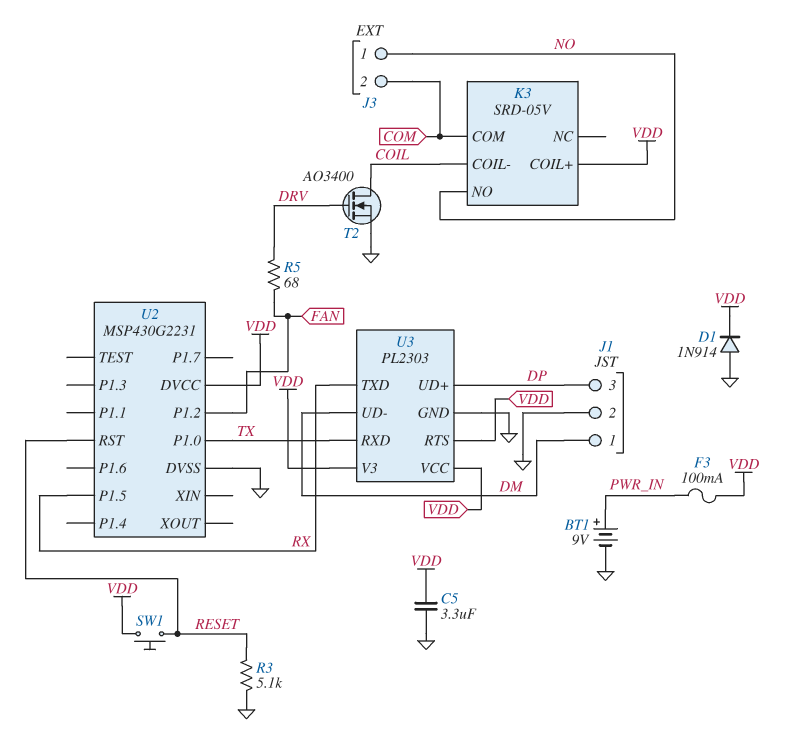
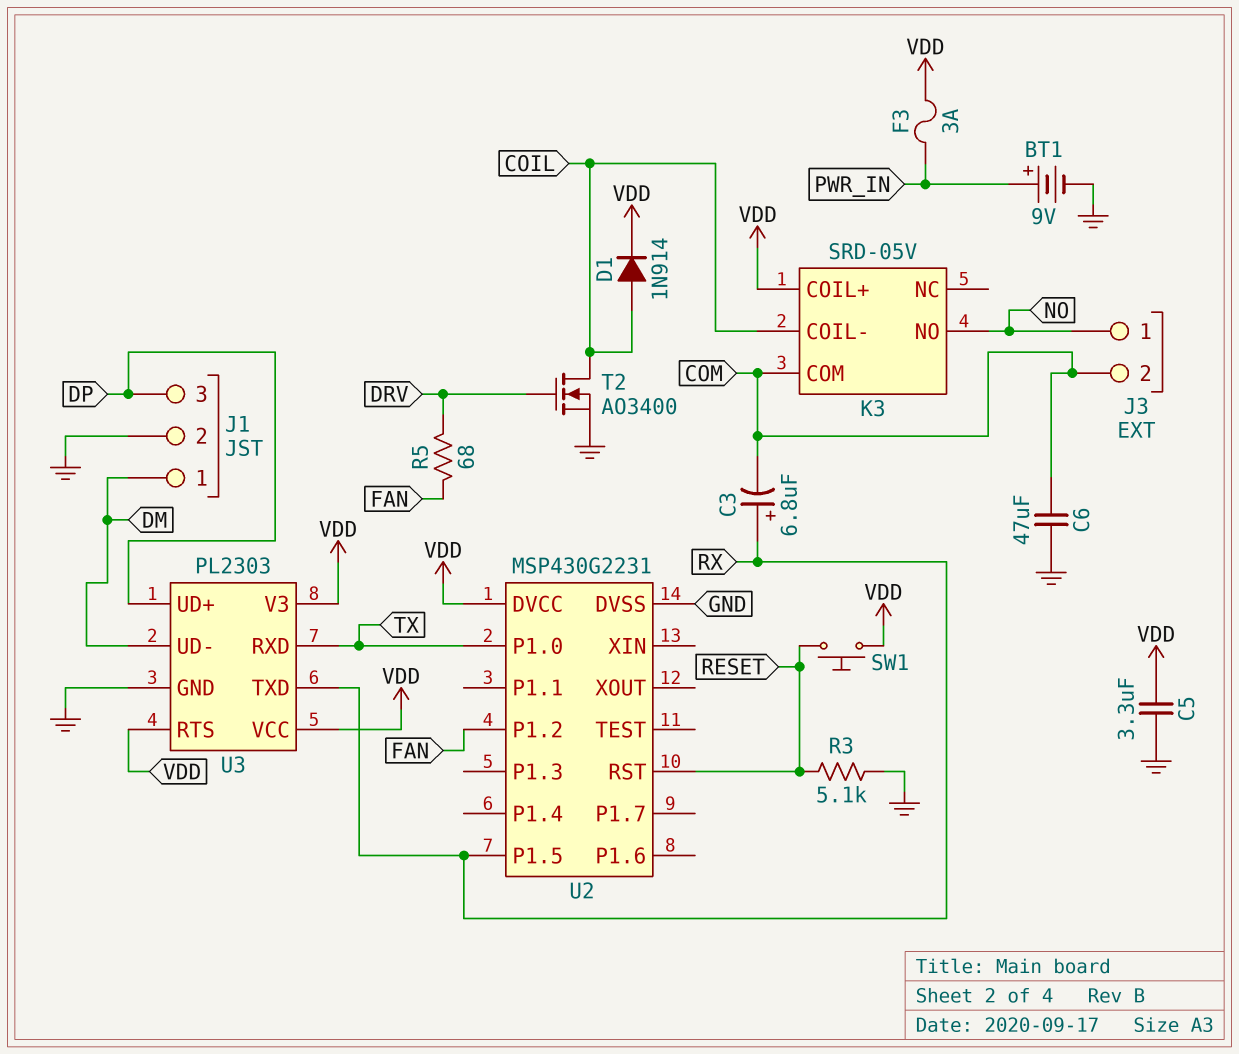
C3: none -> 6.8uF (plus RX, minus COM)
C6: none -> 47uF (COM, GND)
D1: diode 1N914 (A GND, K VDD) -> diode 1N914 (A COIL, K VDD)
F3: 100mA (PWR_IN, VDD) -> 3A (PWR_IN, VDD)

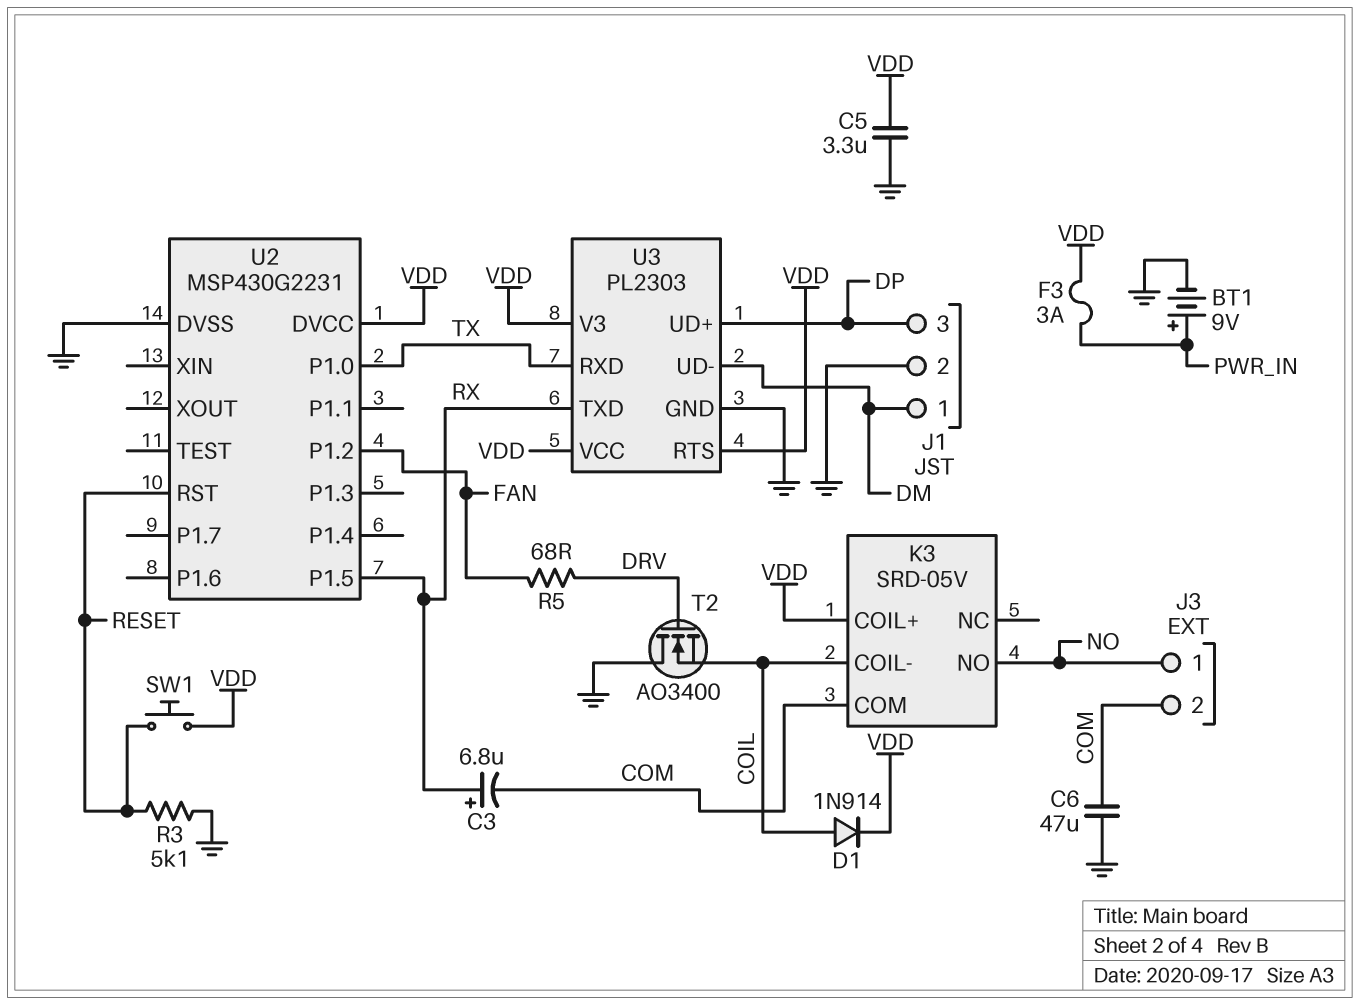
T2: NMOS AO3400 (G DRV, D COIL, S GND) -> NMOS AO3400 (G DRV, D GND, S COIL)

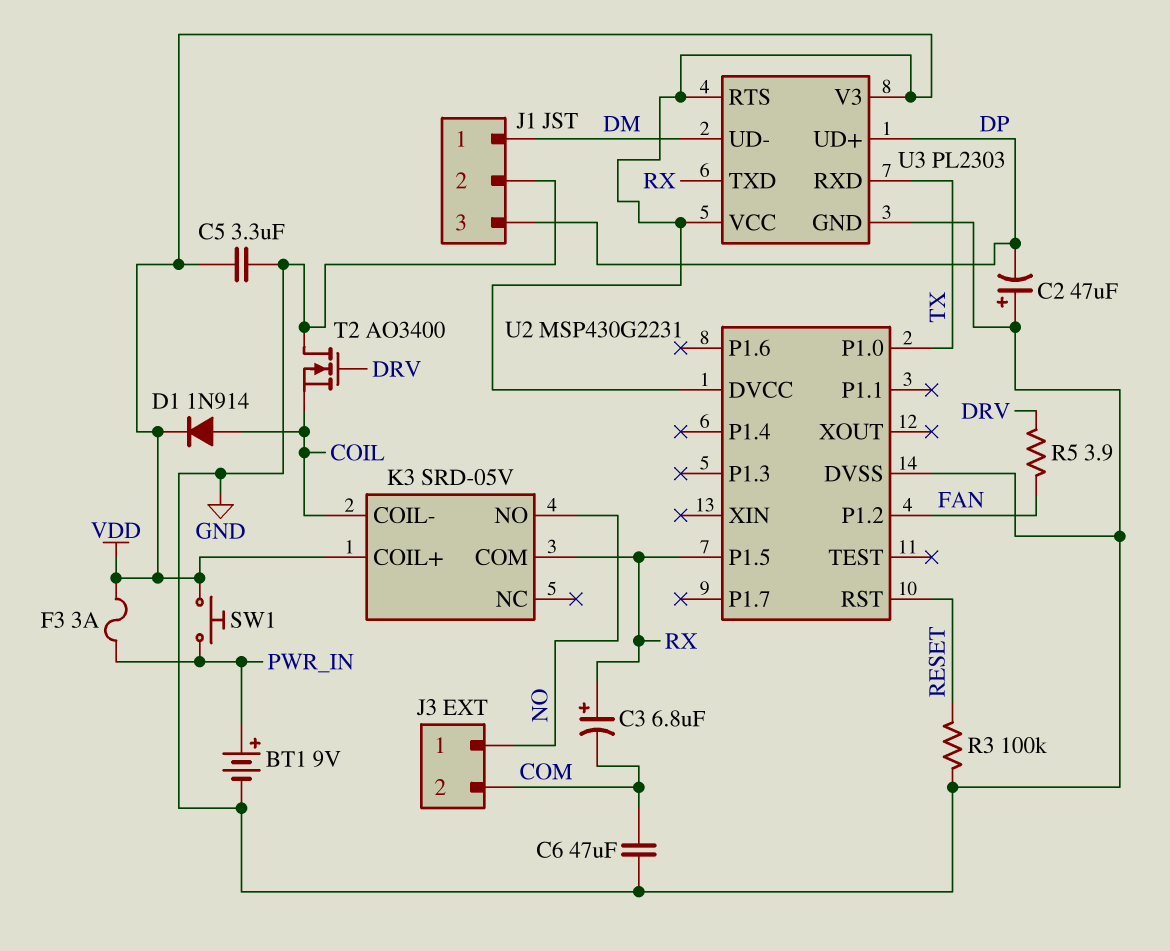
C2: none -> 47uF (plus GND, minus DP)
K3 pin COM: COM -> RX
R3: 5.1k (GND, RESET) -> 100k (GND, RESET)
R5: 68 (DRV, FAN) -> 3.9 (DRV, FAN)
SW1: button (RESET, VDD) -> button (PWR_IN, VDD)

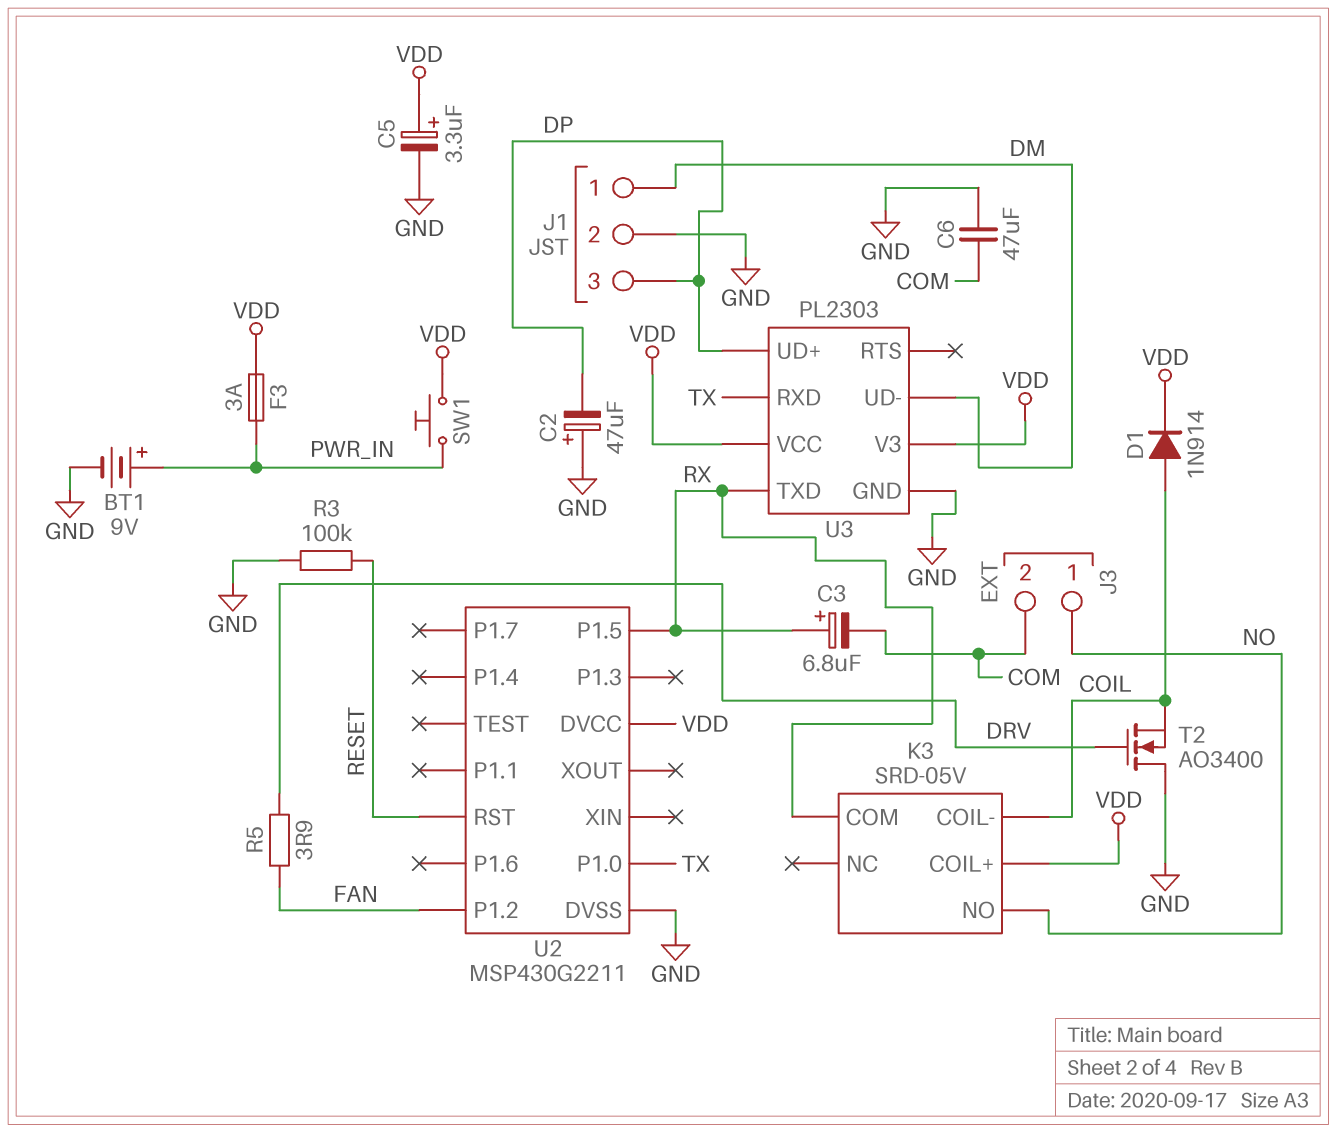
C5: 3.3uF (GND, VDD) -> 3.3uF (plus VDD, minus GND)
U2: MSP430G2231 -> MSP430G2211
U3 pin RTS: VDD -> none

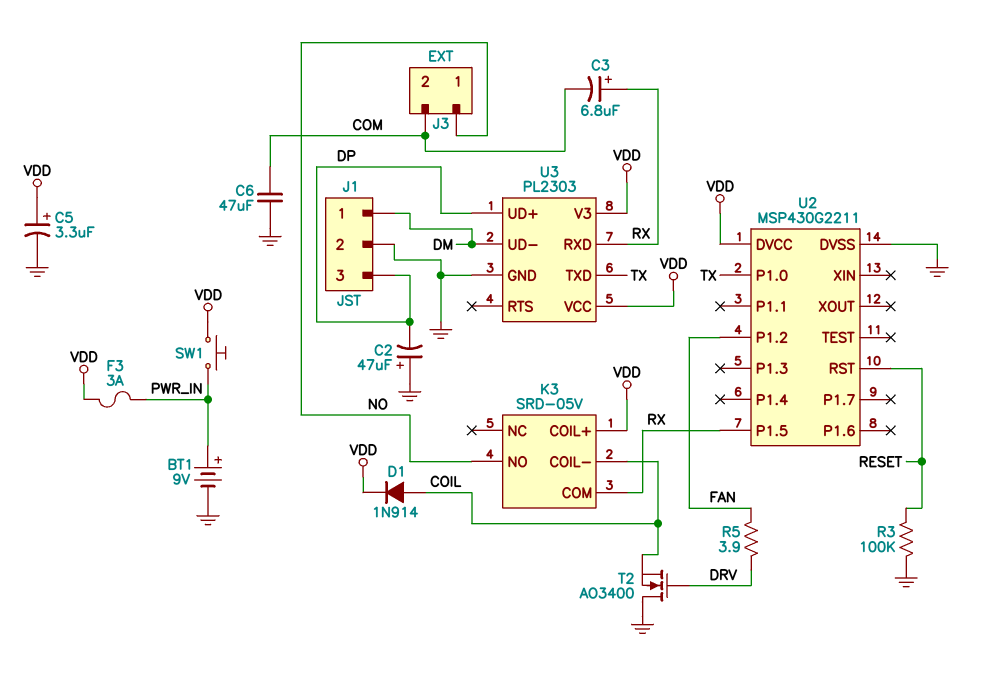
U3 pin RXD: TX -> RX
U3 pin TXD: RX -> TX

